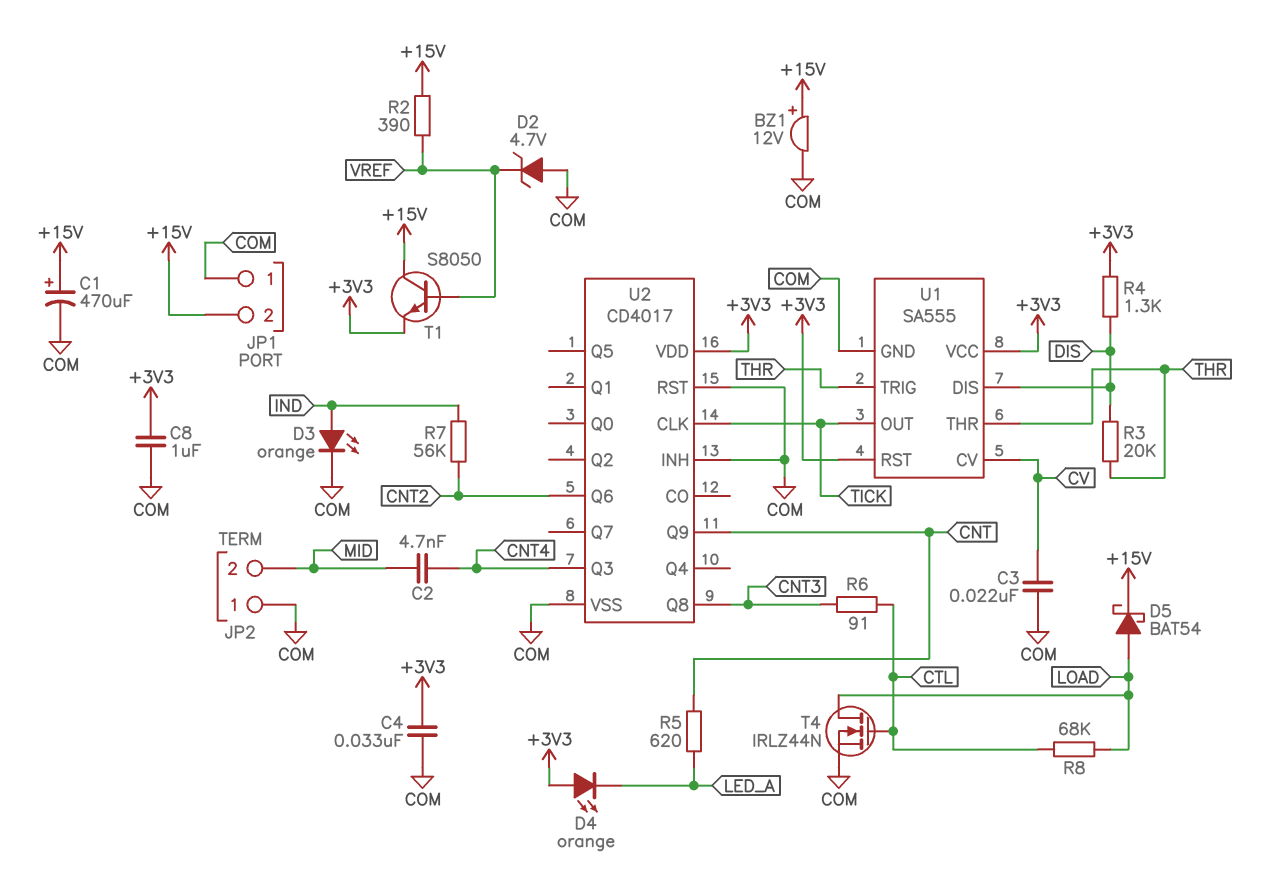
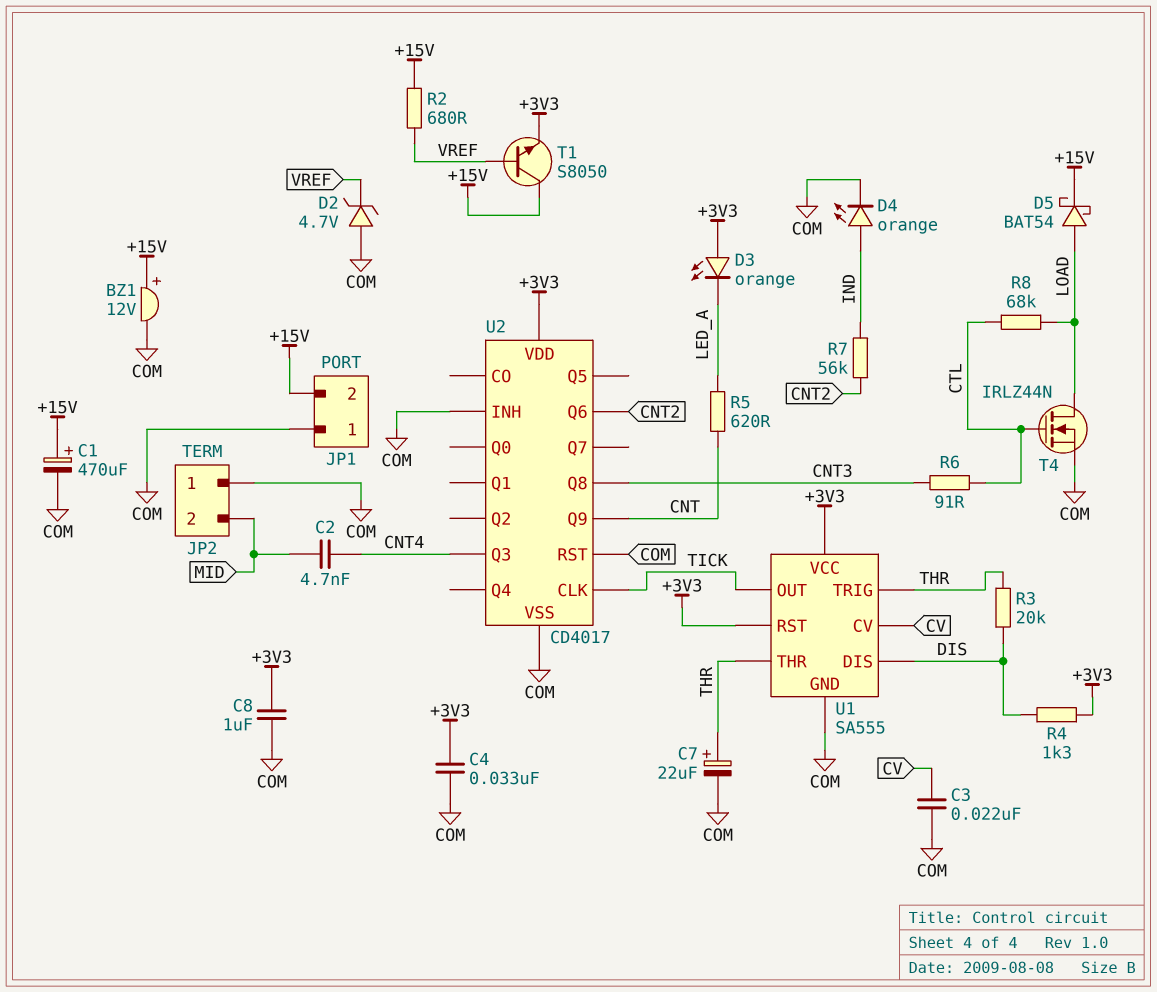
C7: none -> 22uF (plus THR, minus COM)
D3: LED orange (A IND, K COM) -> LED orange (A +3V3, K LED_A)
D4: LED orange (A +3V3, K LED_A) -> LED orange (A IND, K COM)
R2: 390 (+15V, VREF) -> 680 (+15V, VREF)

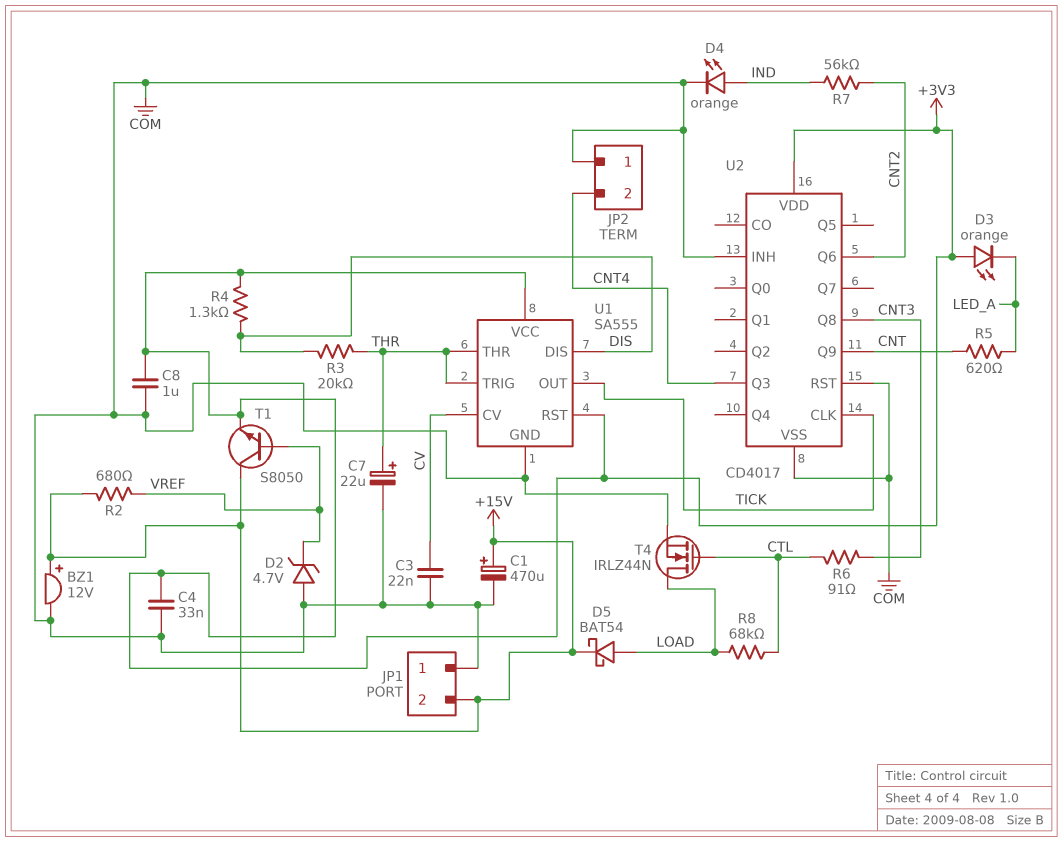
C2: 4.7nF (CNT4, MID) -> none
JP2 pin 2: MID -> CNT4

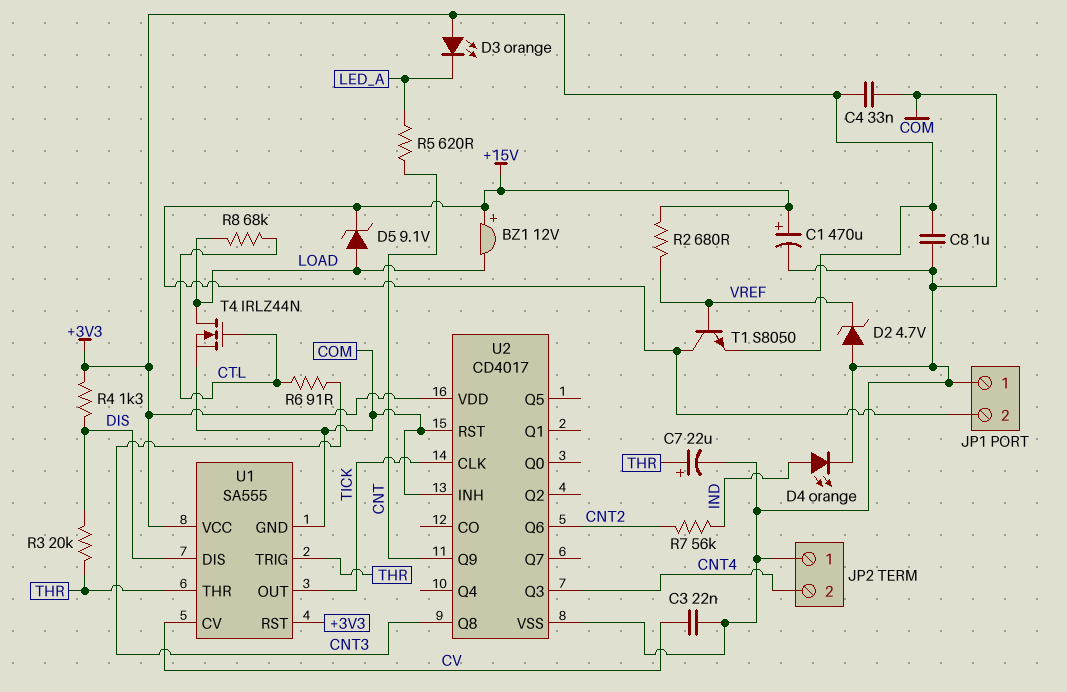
BZ1: buzzer 12V (plus +15V, minus COM) -> buzzer 12V (plus +15V, minus LOAD)
D5: schottky BAT54 (A LOAD, K +15V) -> zener 9.1V (A LOAD, K +15V)

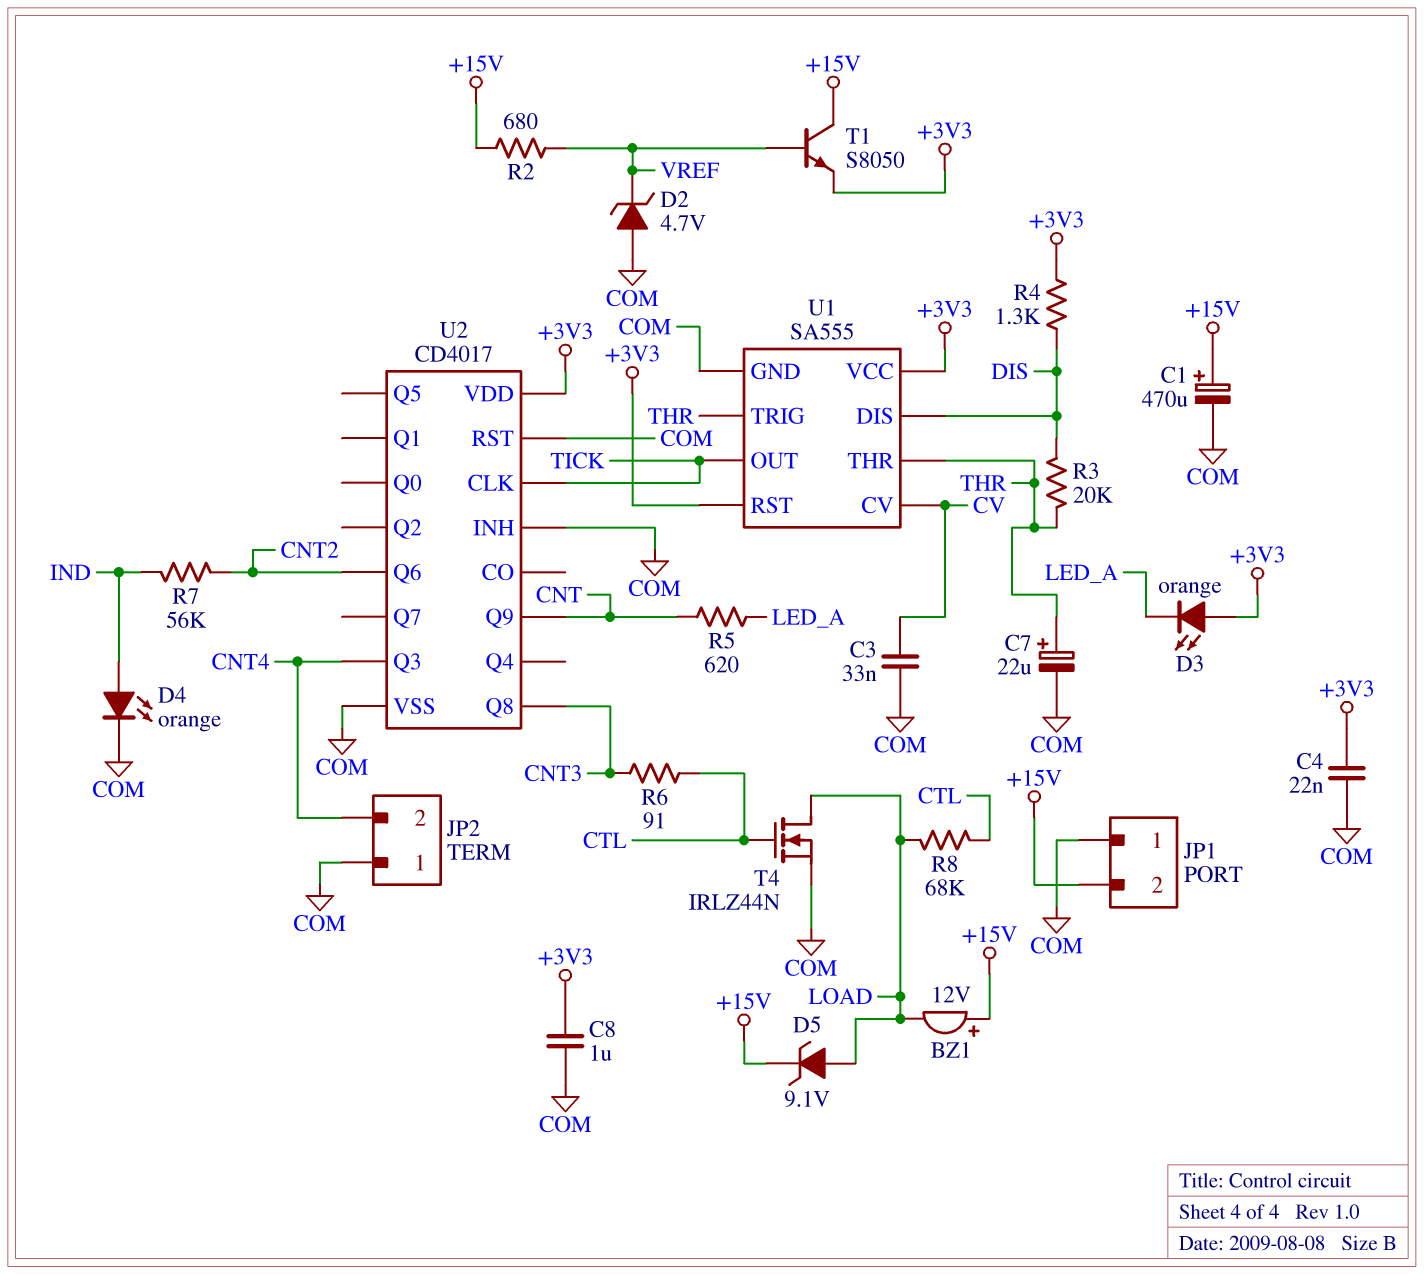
C3: 22nF (COM, CV) -> 33nF (COM, CV)
C4: 33nF (+3V3, COM) -> 22nF (+3V3, COM)

